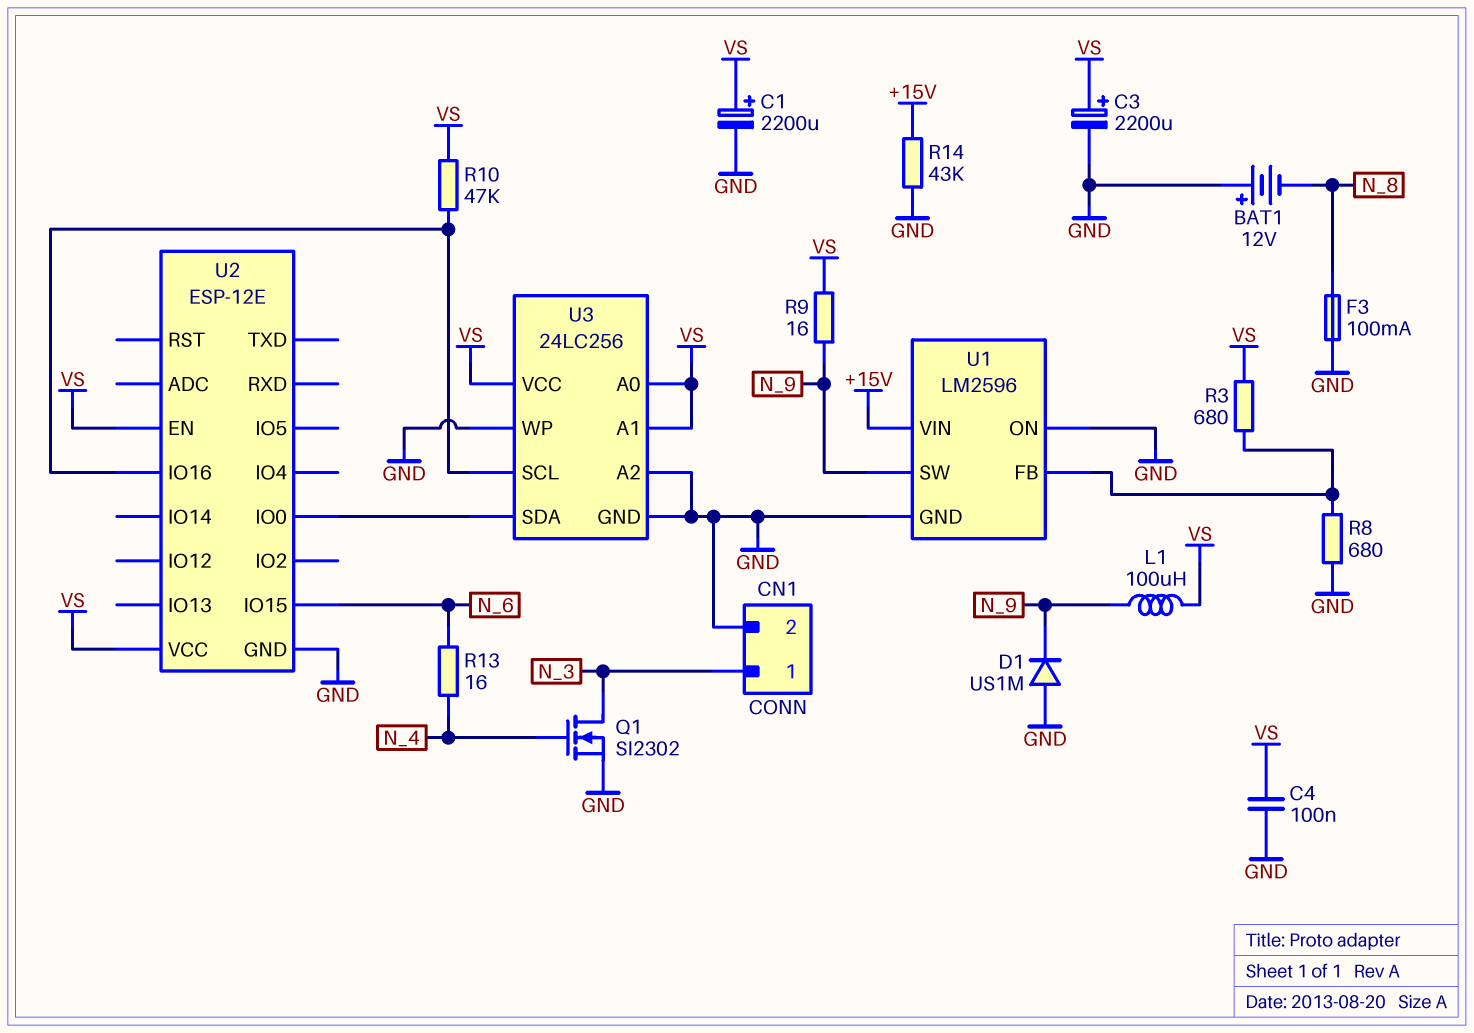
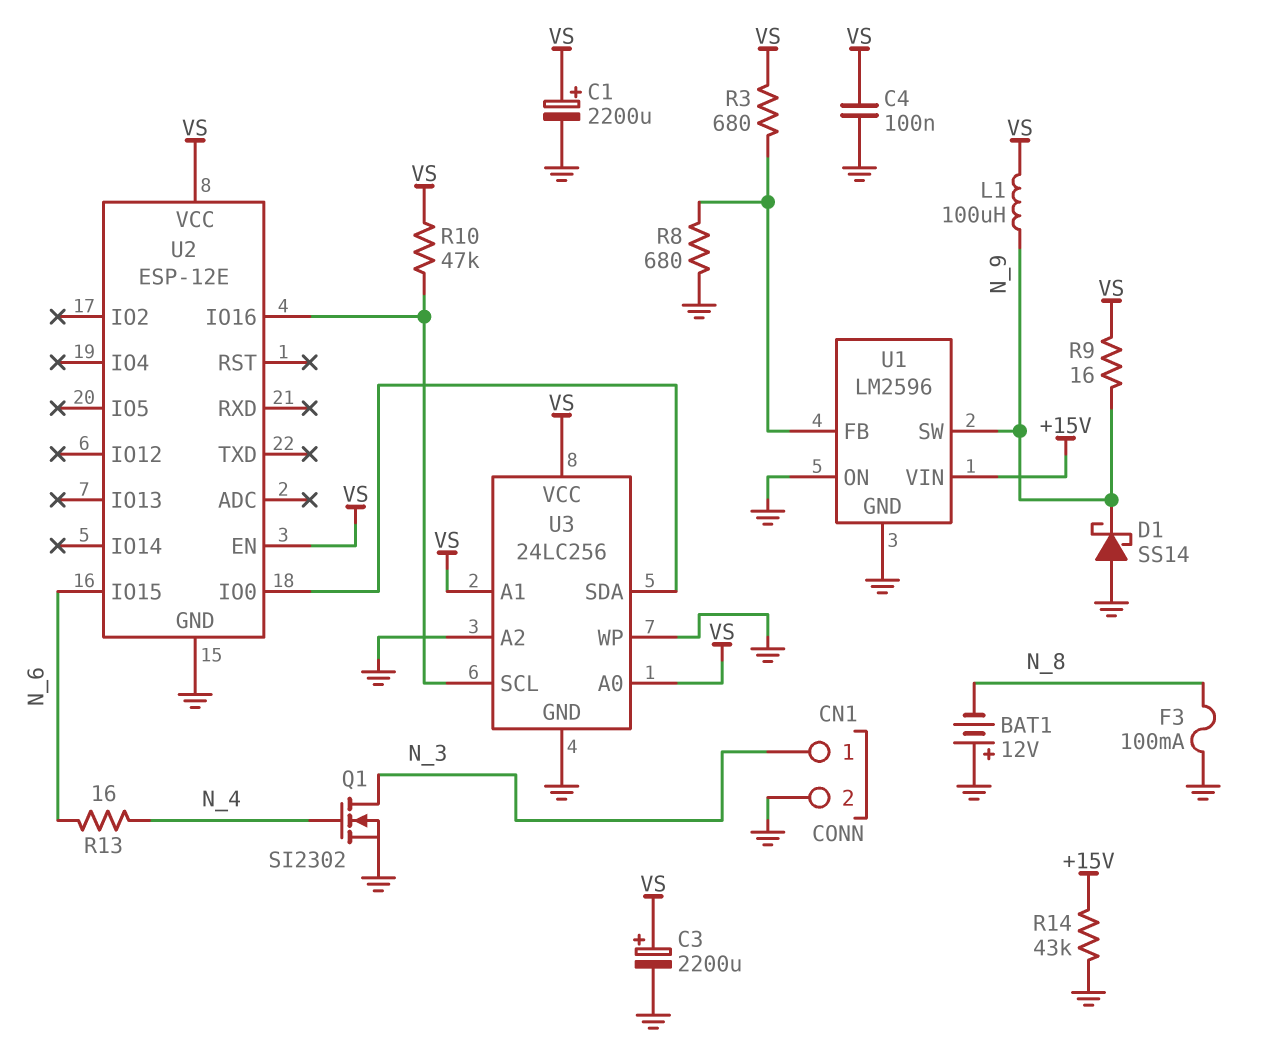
D1: diode US1M (A GND, K N_9) -> schottky SS14 (A GND, K N_9)

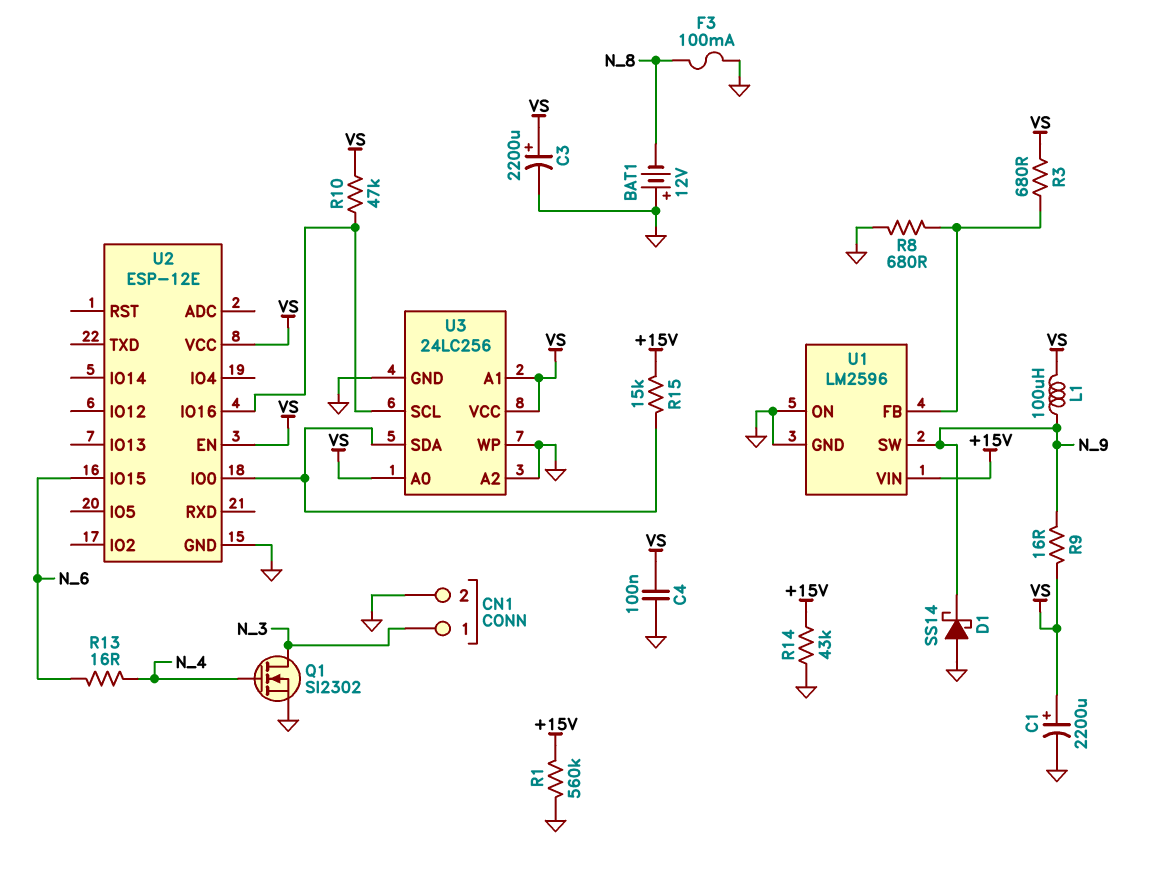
R1: none -> 560k (+15V, GND)
R15: none -> 15k (+15V, U2/IO0)

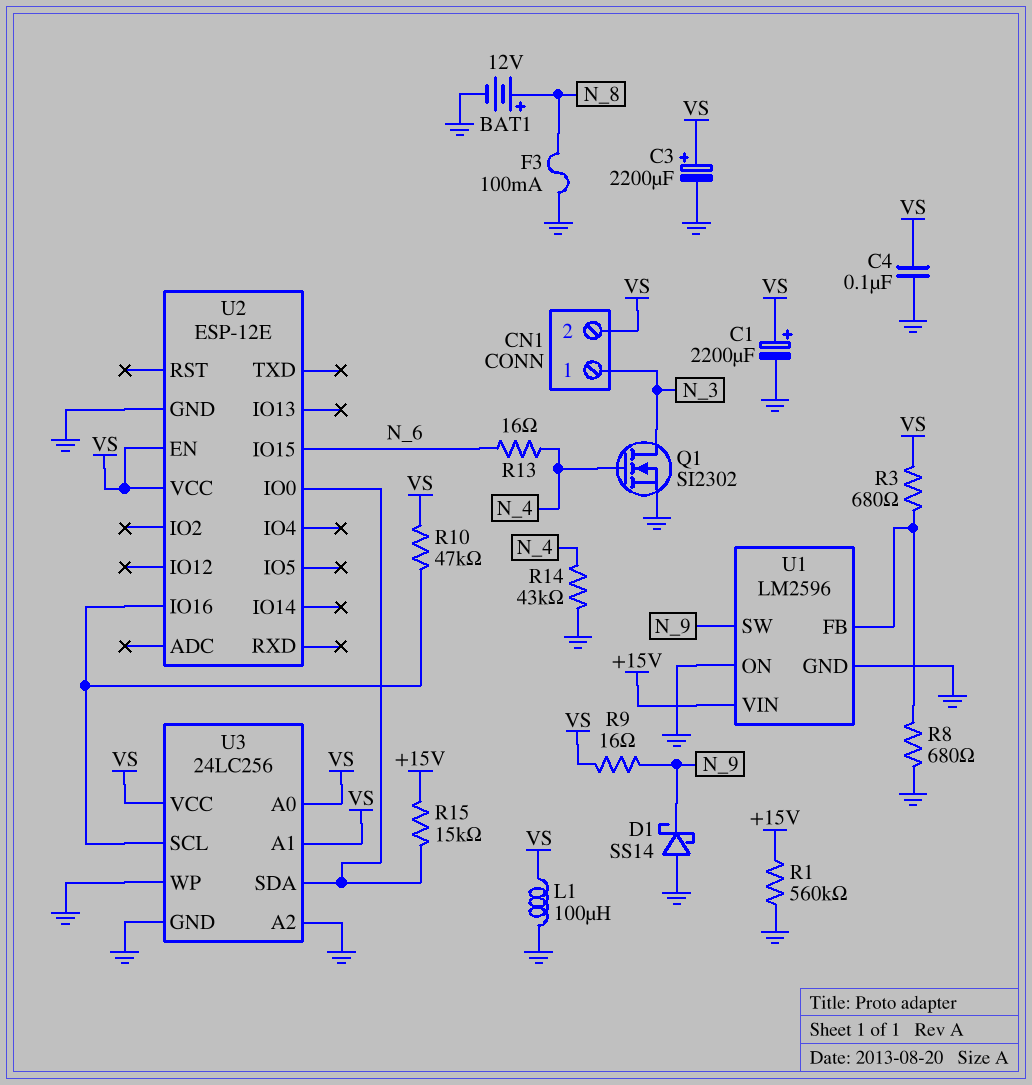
BAT1: 12V (plus GND, minus N_8) -> 12V (plus N_8, minus GND)
CN1 pin 2: GND -> VS
L1: 100uH (N_9, VS) -> 100uH (GND, VS)
R14: 43k (+15V, GND) -> 43k (GND, N_4)

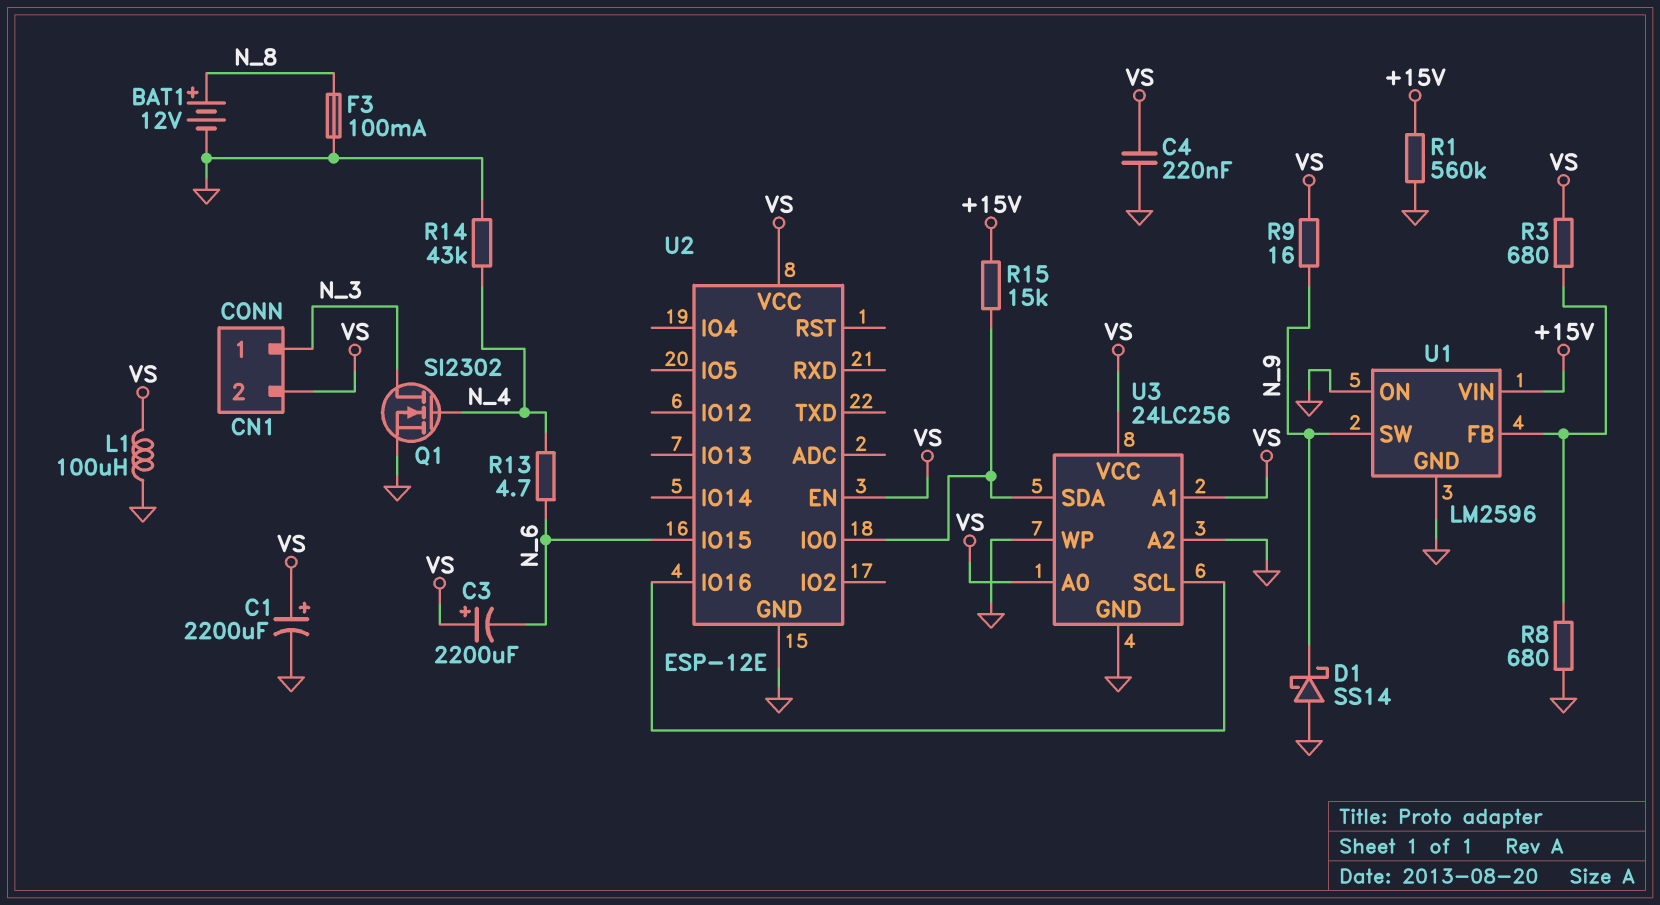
C3: 2200uF (plus VS, minus GND) -> 2200uF (plus VS, minus N_6)
C4: 100nF (GND, VS) -> 220nF (GND, VS)
R10: 47k (U2/IO16, VS) -> none
R13: 16 (N_4, N_6) -> 4.7 (N_4, N_6)

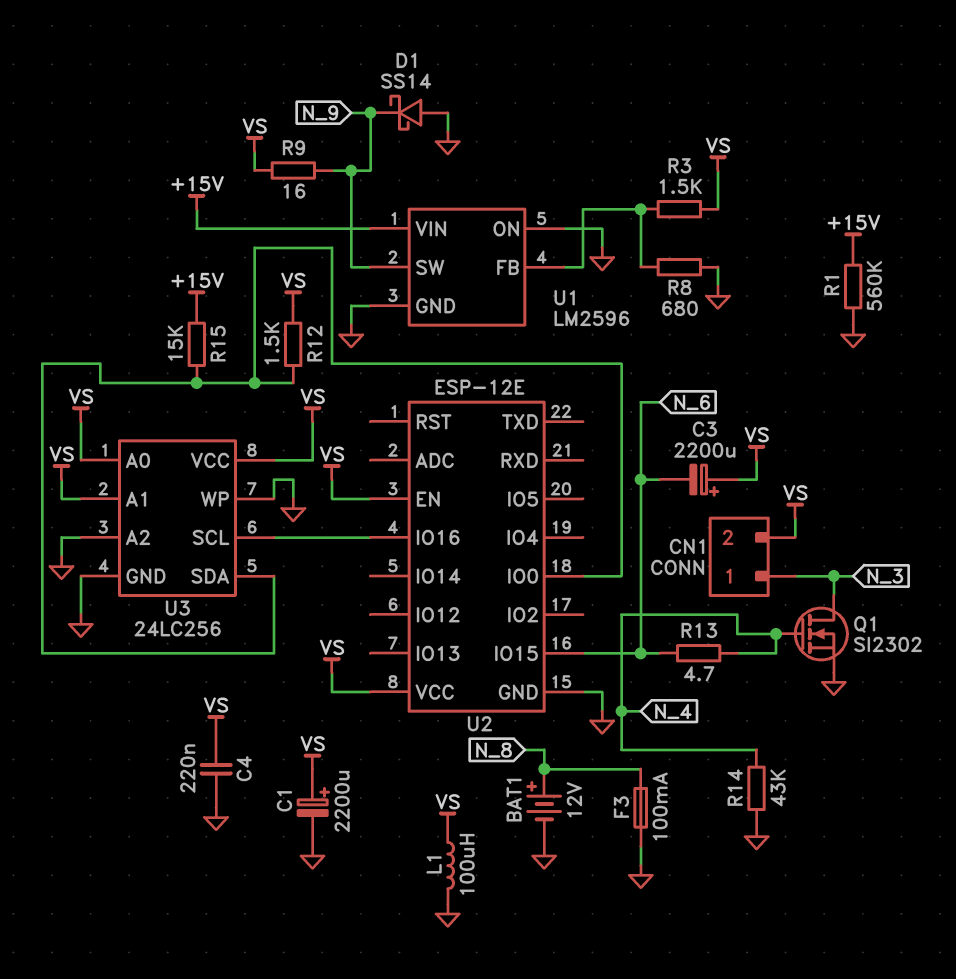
R3: 680 (U1/FB, VS) -> 1.5k (U1/FB, VS)
R12: none -> 1.5k (U2/IO0, VS)

